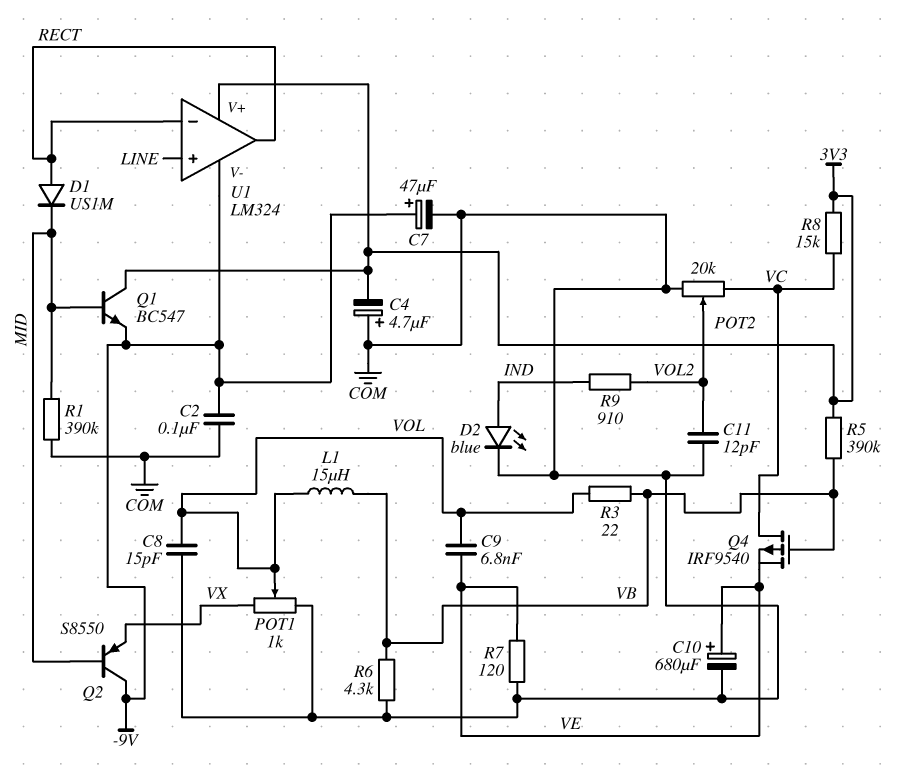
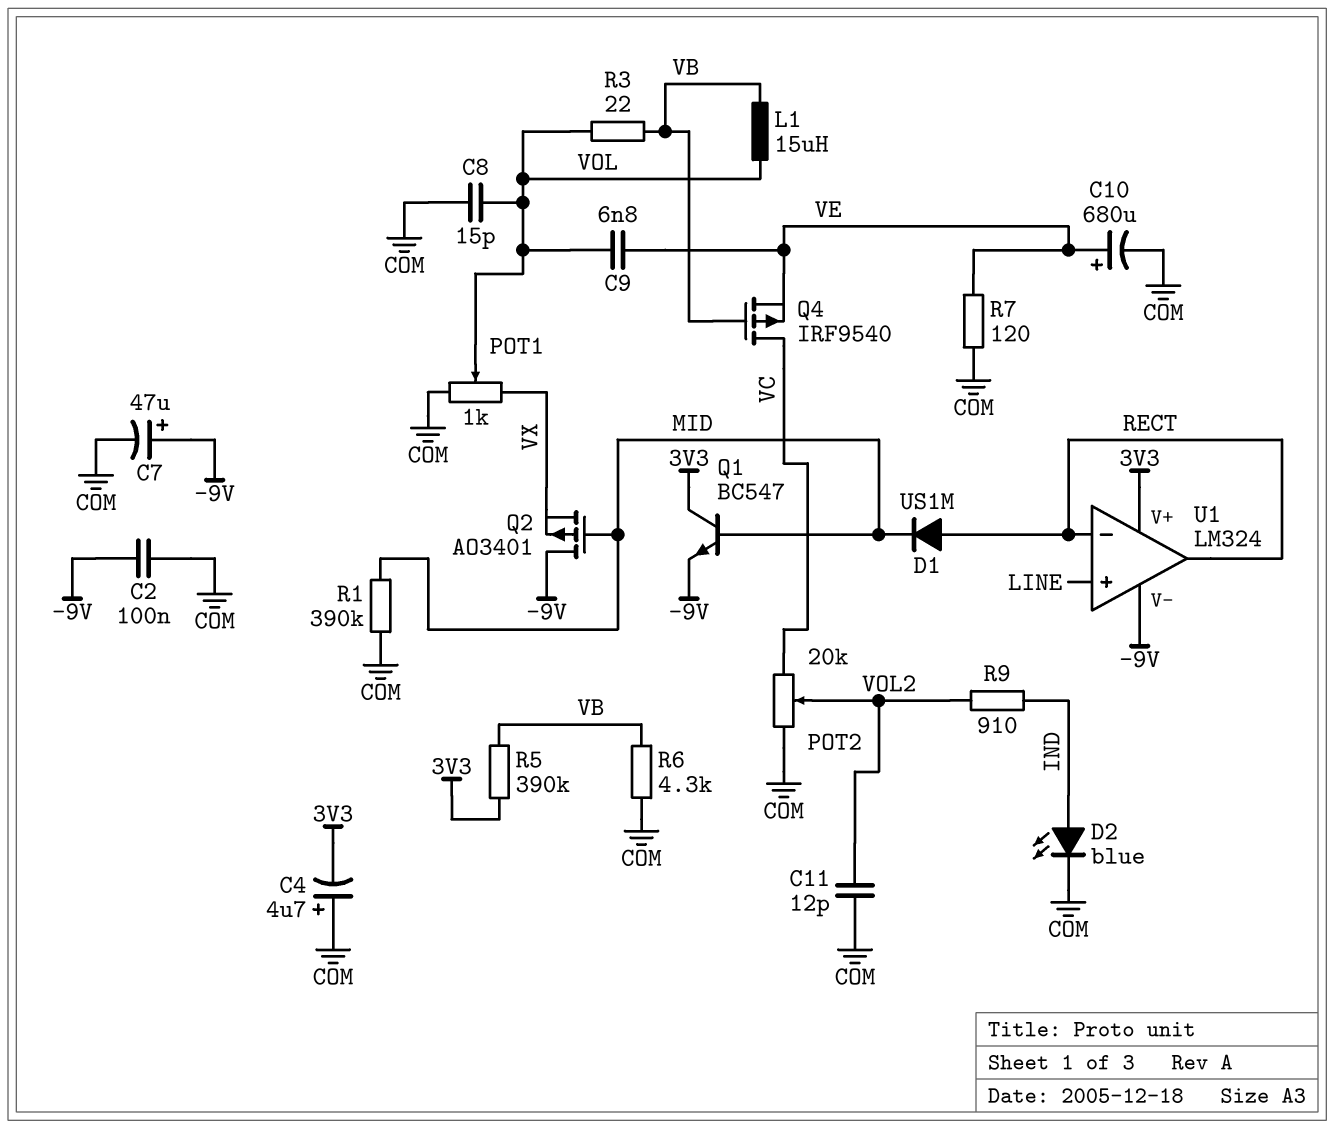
Q2: PNP S8550 (B MID, C -9V, E VX) -> PMOS AO3401 (G MID, D -9V, S VX)
R8: 15k (3V3, VC) -> none

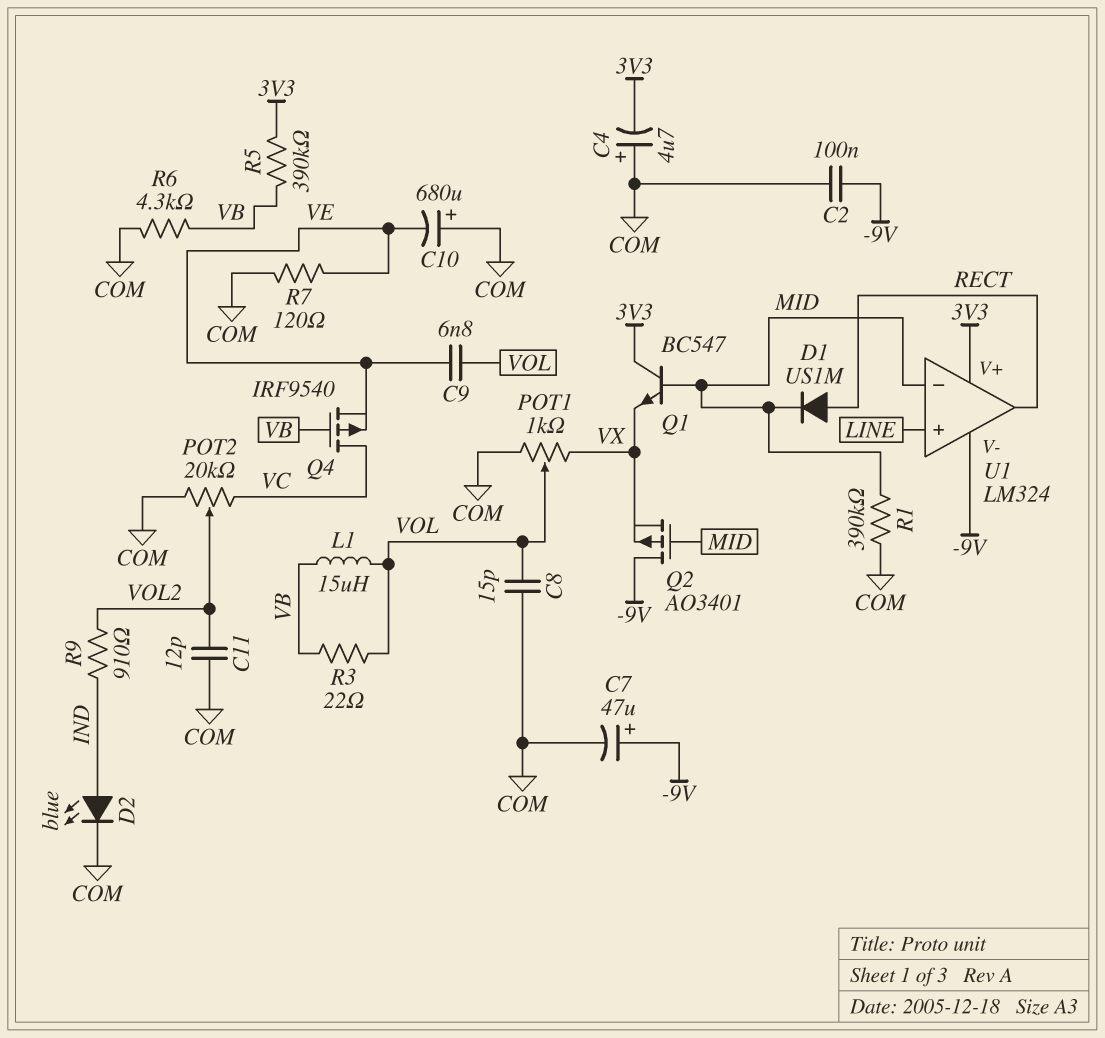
C10: 680uF (plus VE, minus COM) -> 680uF (plus COM, minus VE)
Q1: NPN BC547 (B MID, C 3V3, E -9V) -> NPN BC547 (B MID, C 3V3, E VX)
U1 pin in-: RECT -> MID

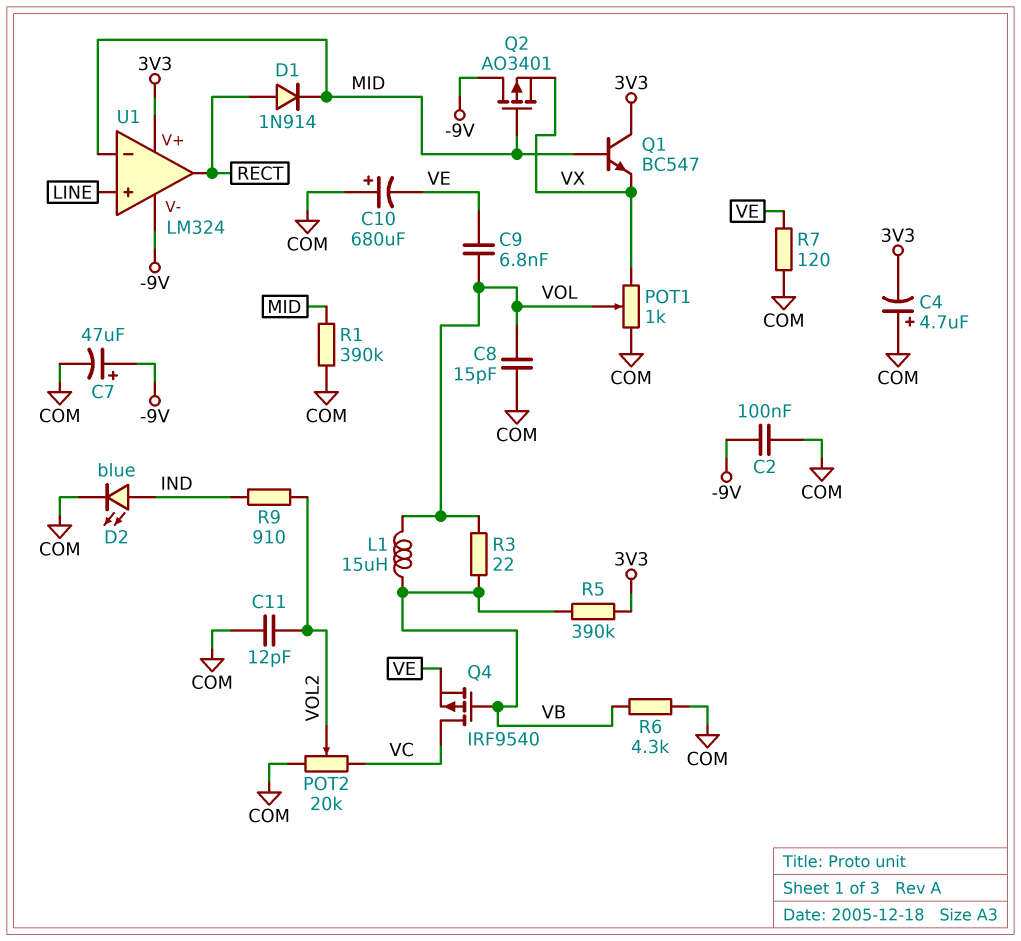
D1: diode US1M (A RECT, K MID) -> diode 1N914 (A RECT, K MID)

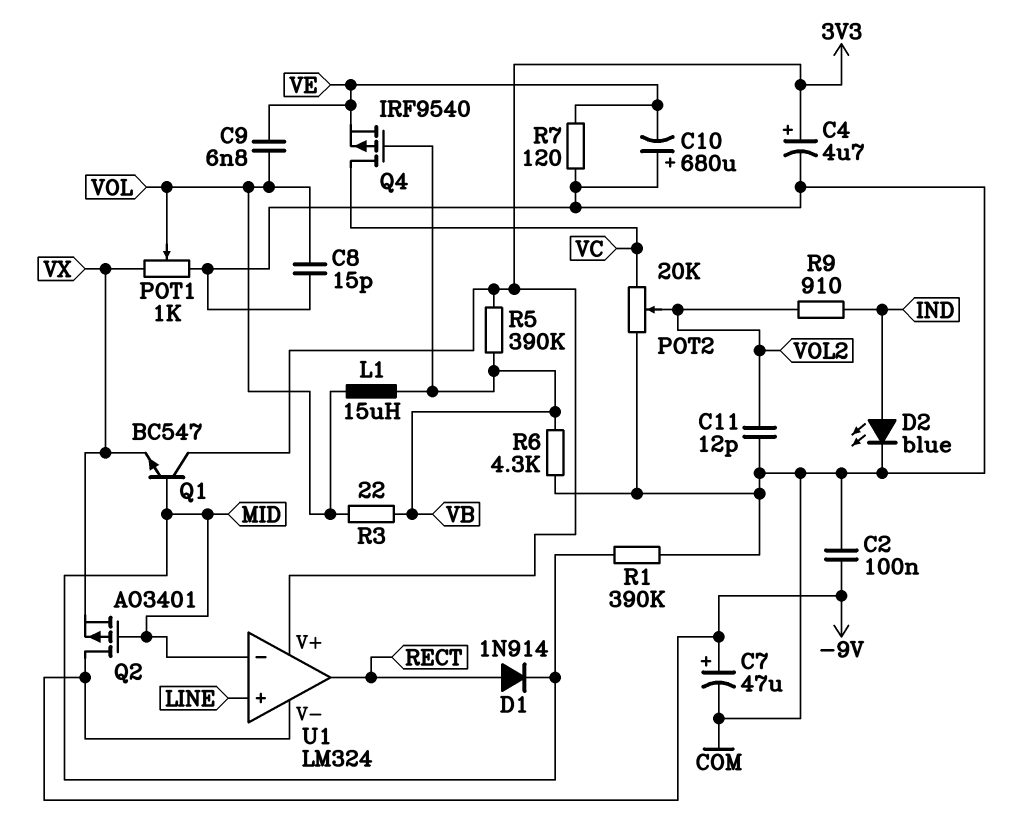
C4: 4.7uF (plus COM, minus 3V3) -> 4.7uF (plus 3V3, minus COM)

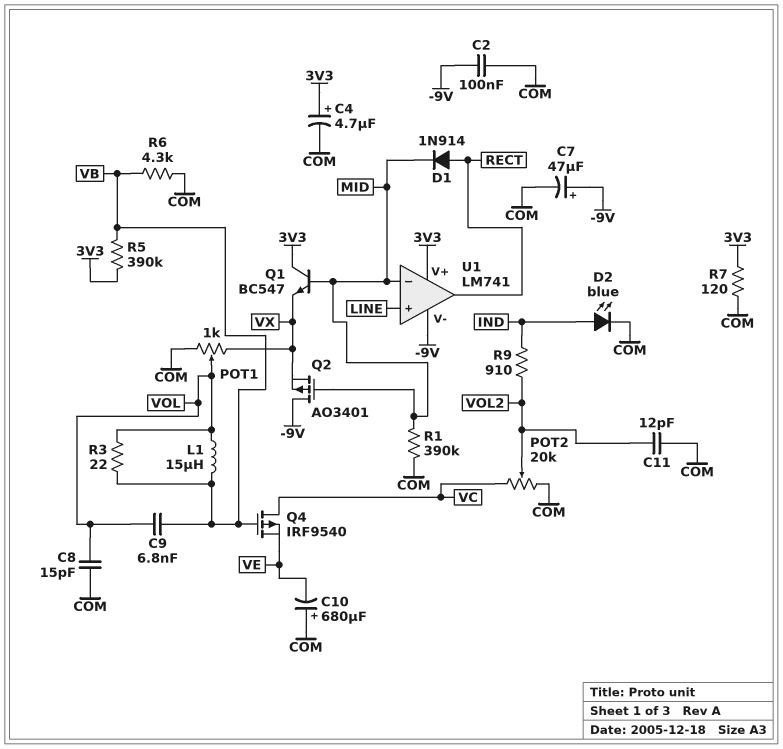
C9: 6.8nF (VE, VOL) -> 6.8nF (VB, VOL)
R7: 120 (COM, VE) -> 120 (3V3, COM)
U1: LM324 -> LM741

